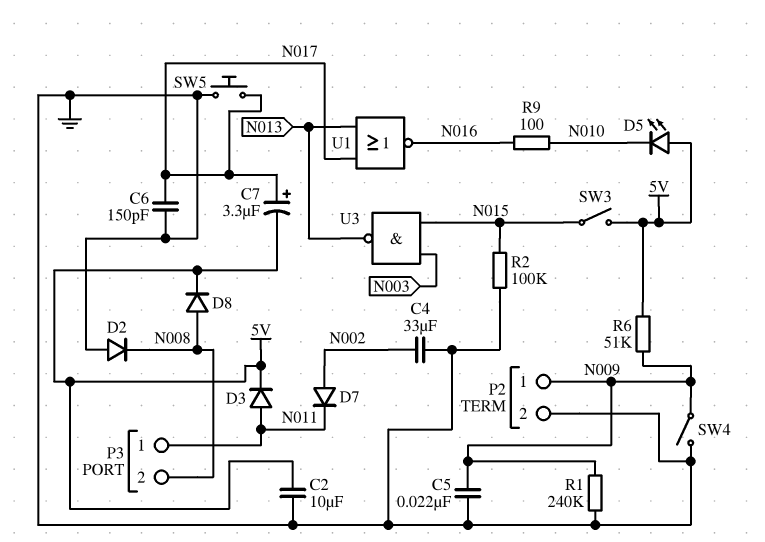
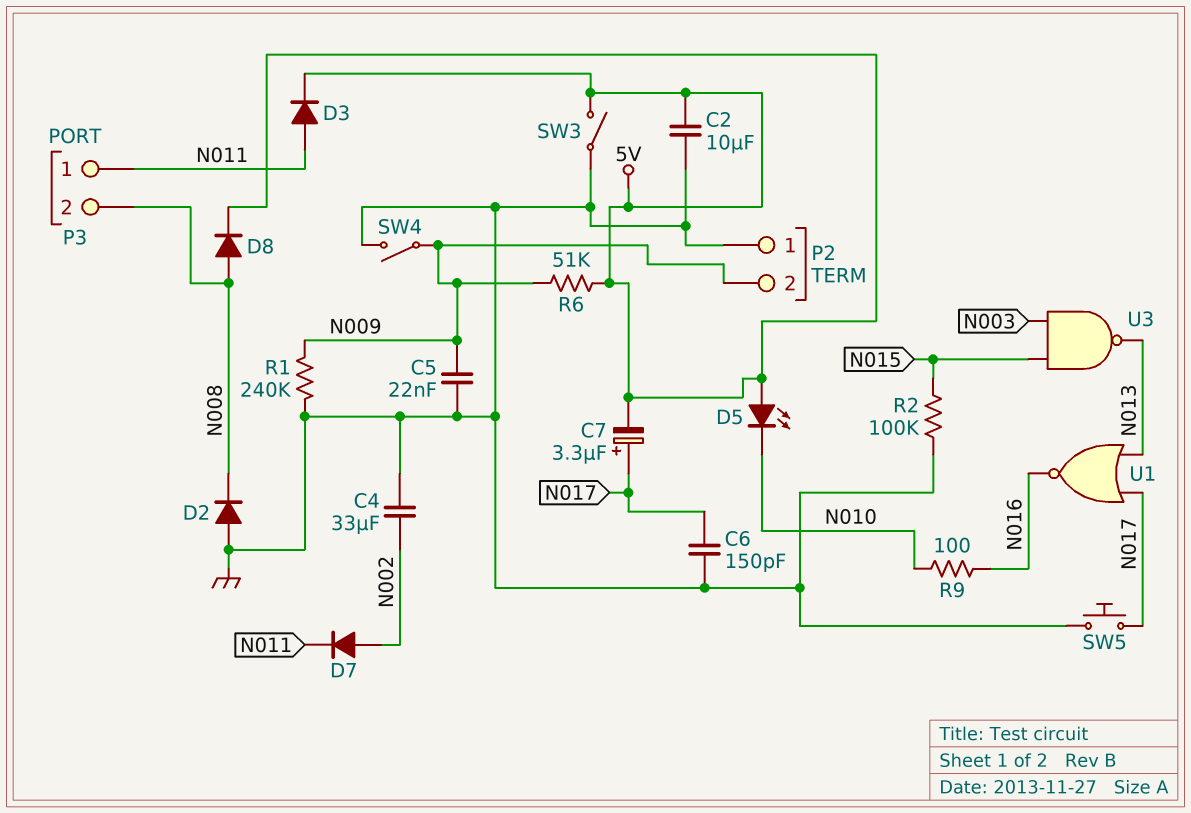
P2 pin 1: N009 -> GND
P2 pin 2: GND -> N009
SW3: switch (5V, N015) -> switch (5V, GND)

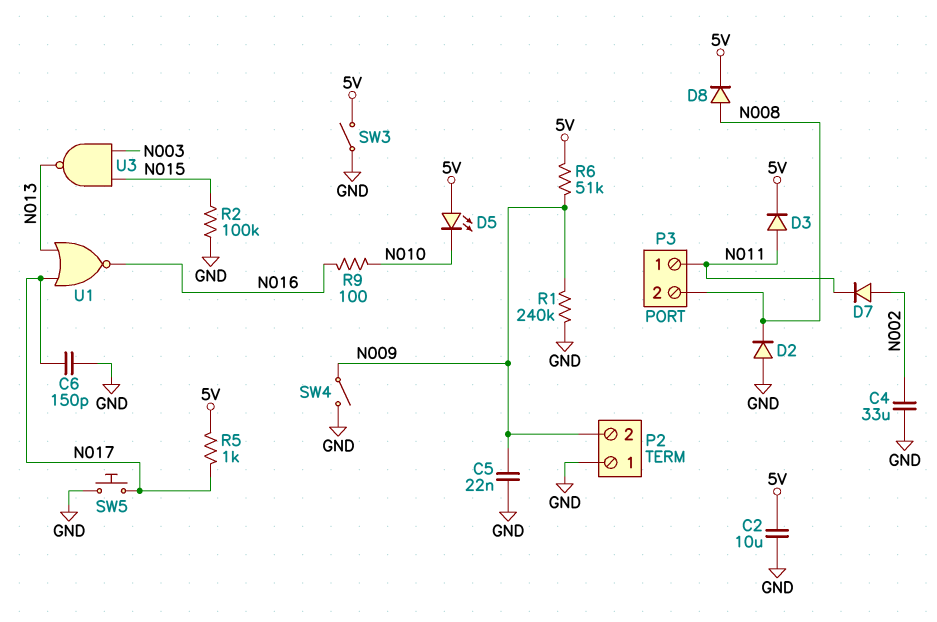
C7: 3.3uF (plus N017, minus 5V) -> none
R5: none -> 1k (5V, N017)

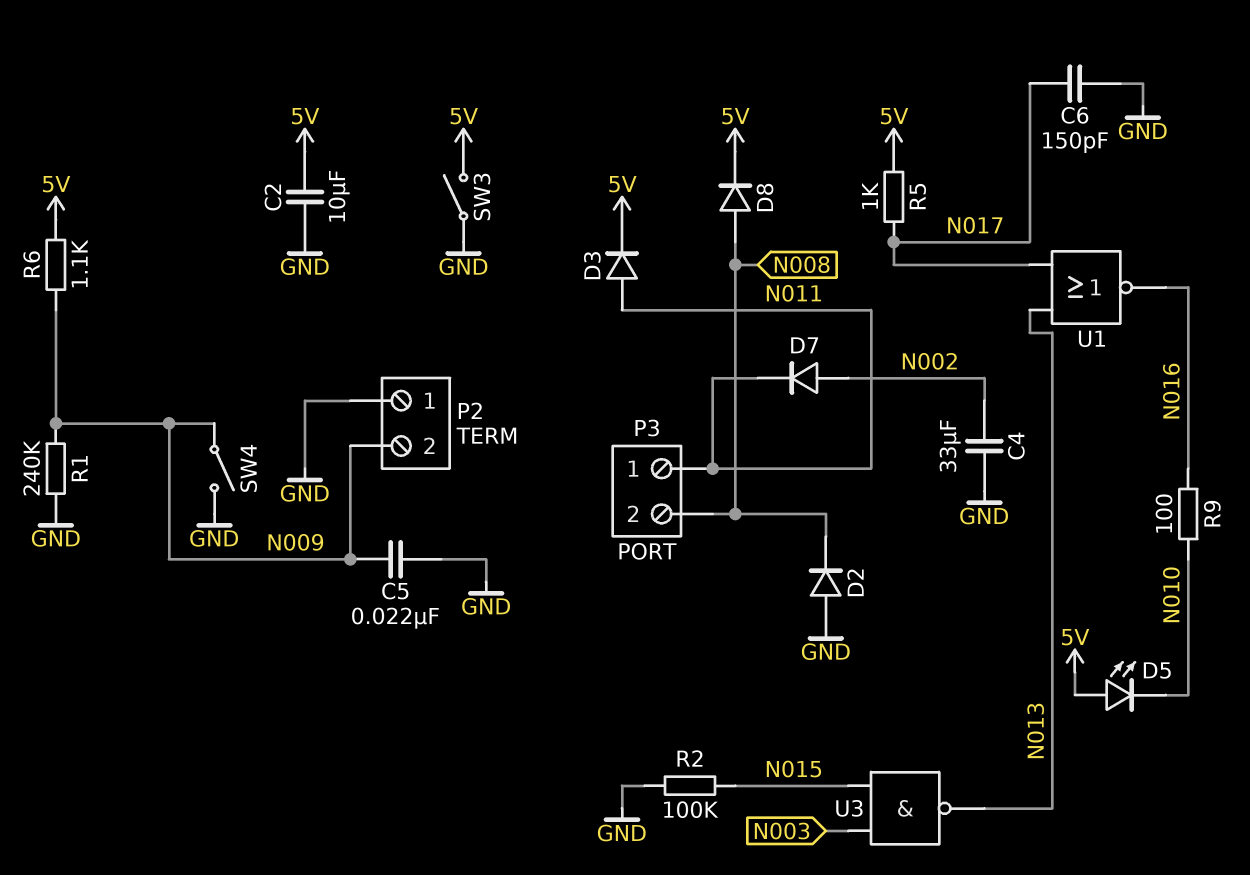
R6: 51k (5V, N009) -> 1.1k (5V, N009)
SW5: button (GND, N017) -> none

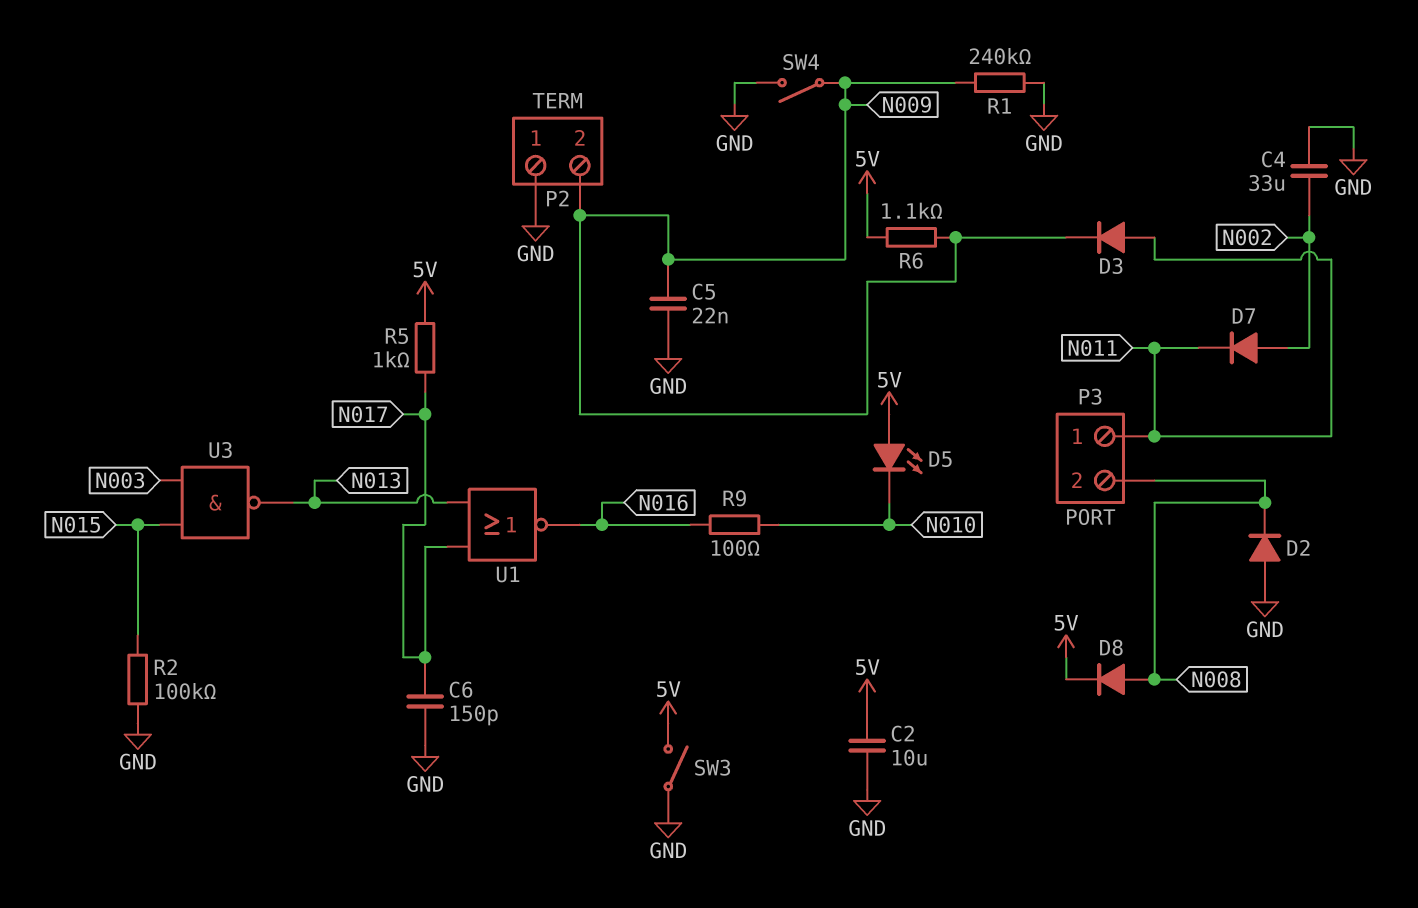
D3: diode (A N011, K 5V) -> diode (A N011, K N009)

